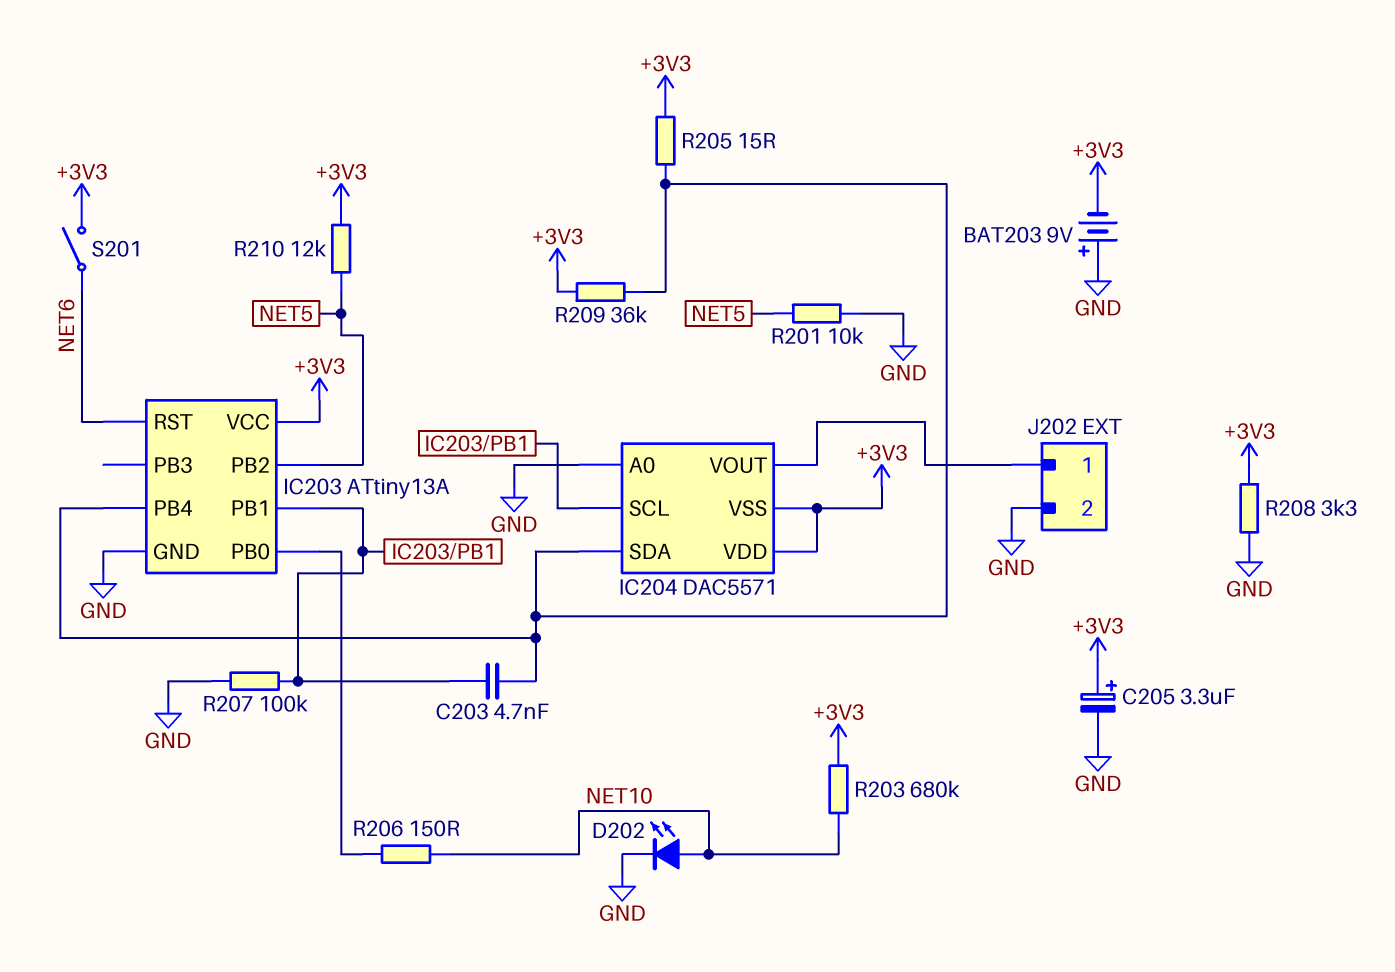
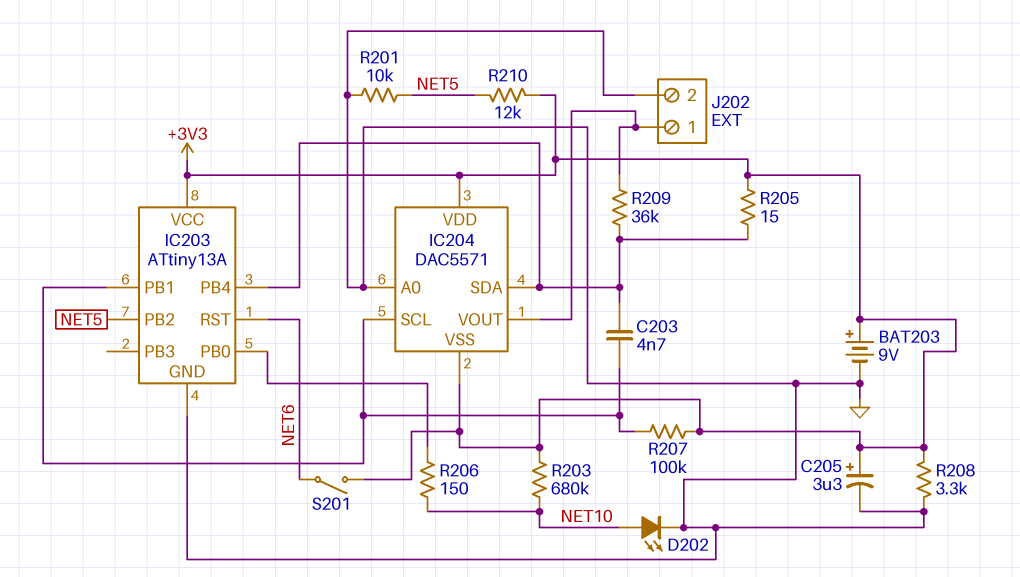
BAT203: 9V (plus GND, minus +3V3) -> 9V (plus +3V3, minus GND)
R207: 100k (GND, IC203/PB1) -> 100k (+3V3, IC203/PB1)
R209: 36k (+3V3, IC203/PB4) -> 36k (IC203/PB4, IC204/VOUT)

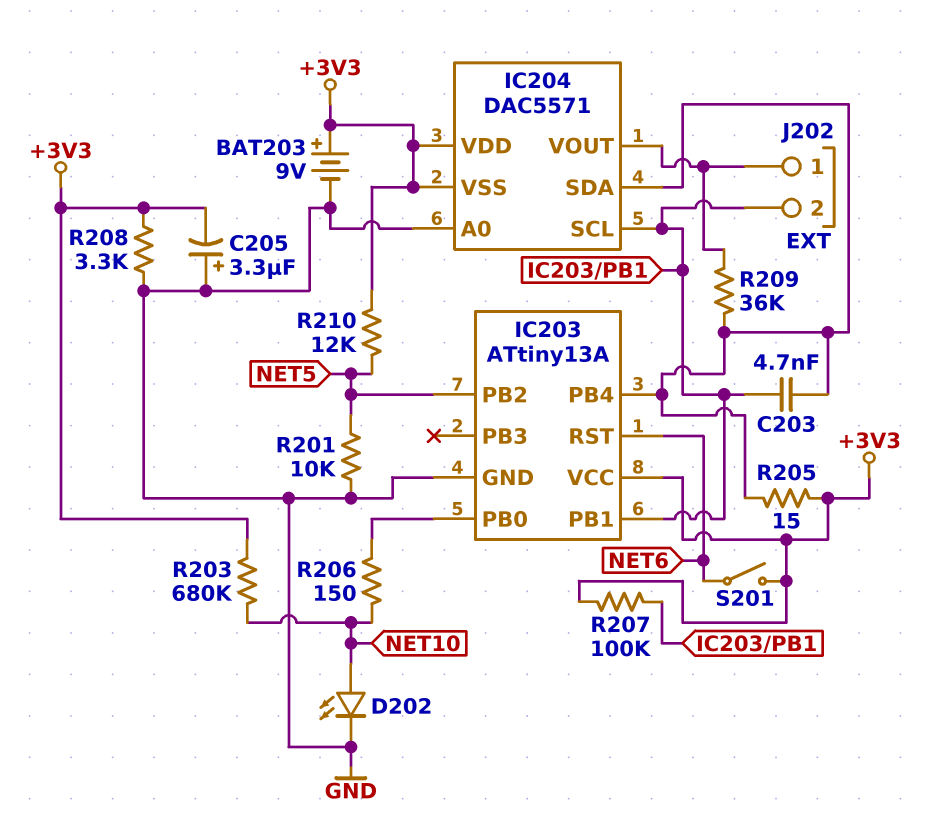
C205: 3.3uF (plus +3V3, minus GND) -> 3.3uF (plus GND, minus +3V3)
J202 pin 2: GND -> IC203/PB1

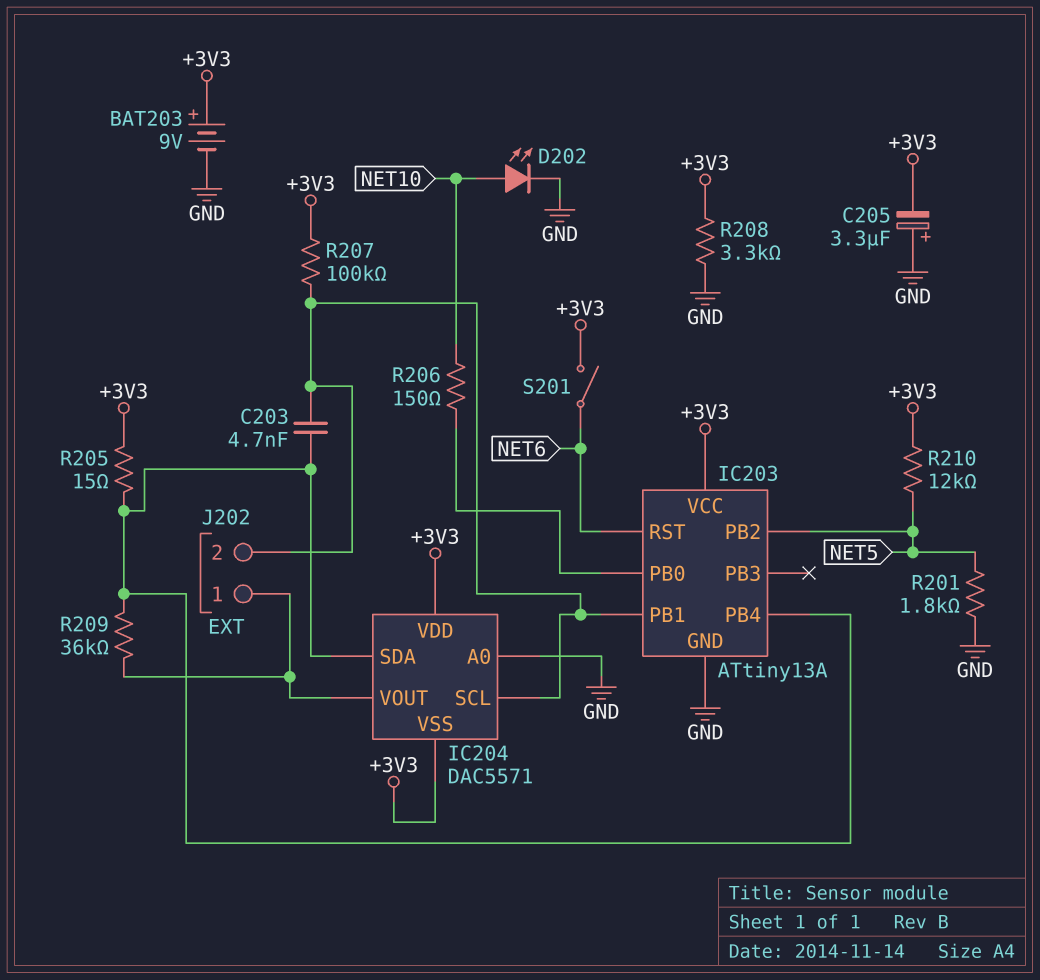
R201: 10k (GND, NET5) -> 1.8k (GND, NET5)
R203: 680k (+3V3, NET10) -> none

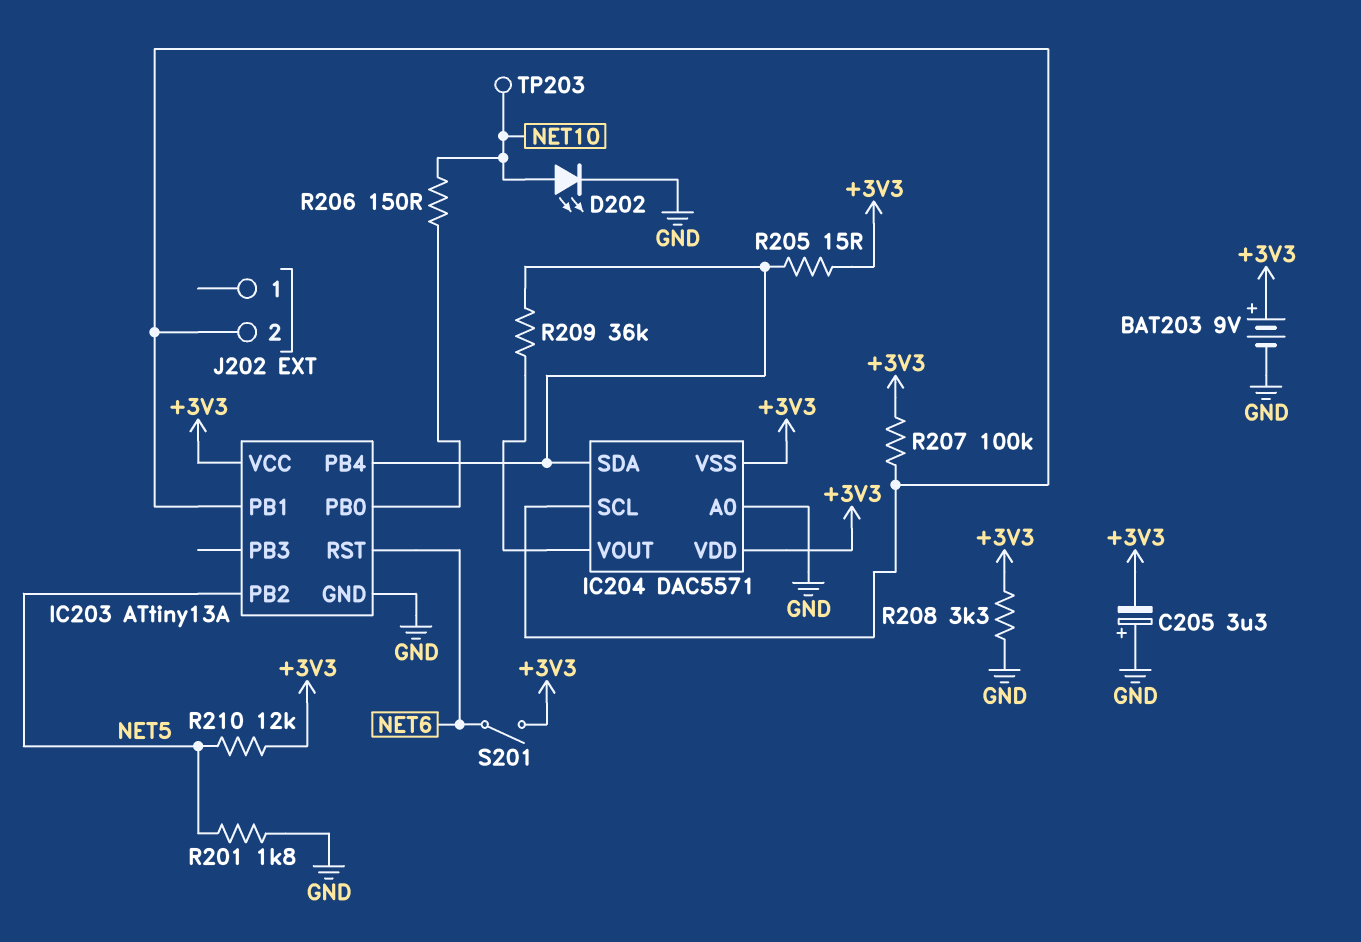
C203: 4.7nF (IC203/PB1, IC203/PB4) -> none
J202 pin 1: IC204/VOUT -> none
TP203: none -> test point (NET10)

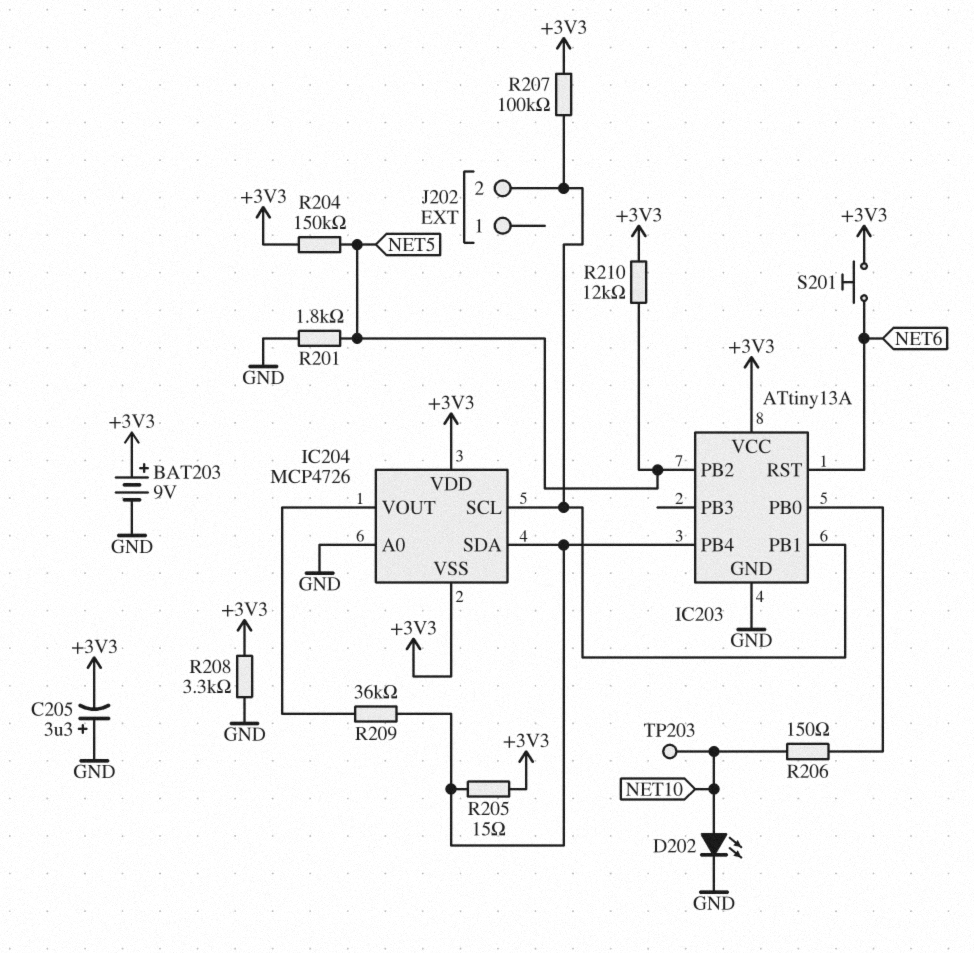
IC204: DAC5571 -> MCP4726
R204: none -> 150k (+3V3, NET5)
S201: switch (+3V3, NET6) -> button (+3V3, NET6)

